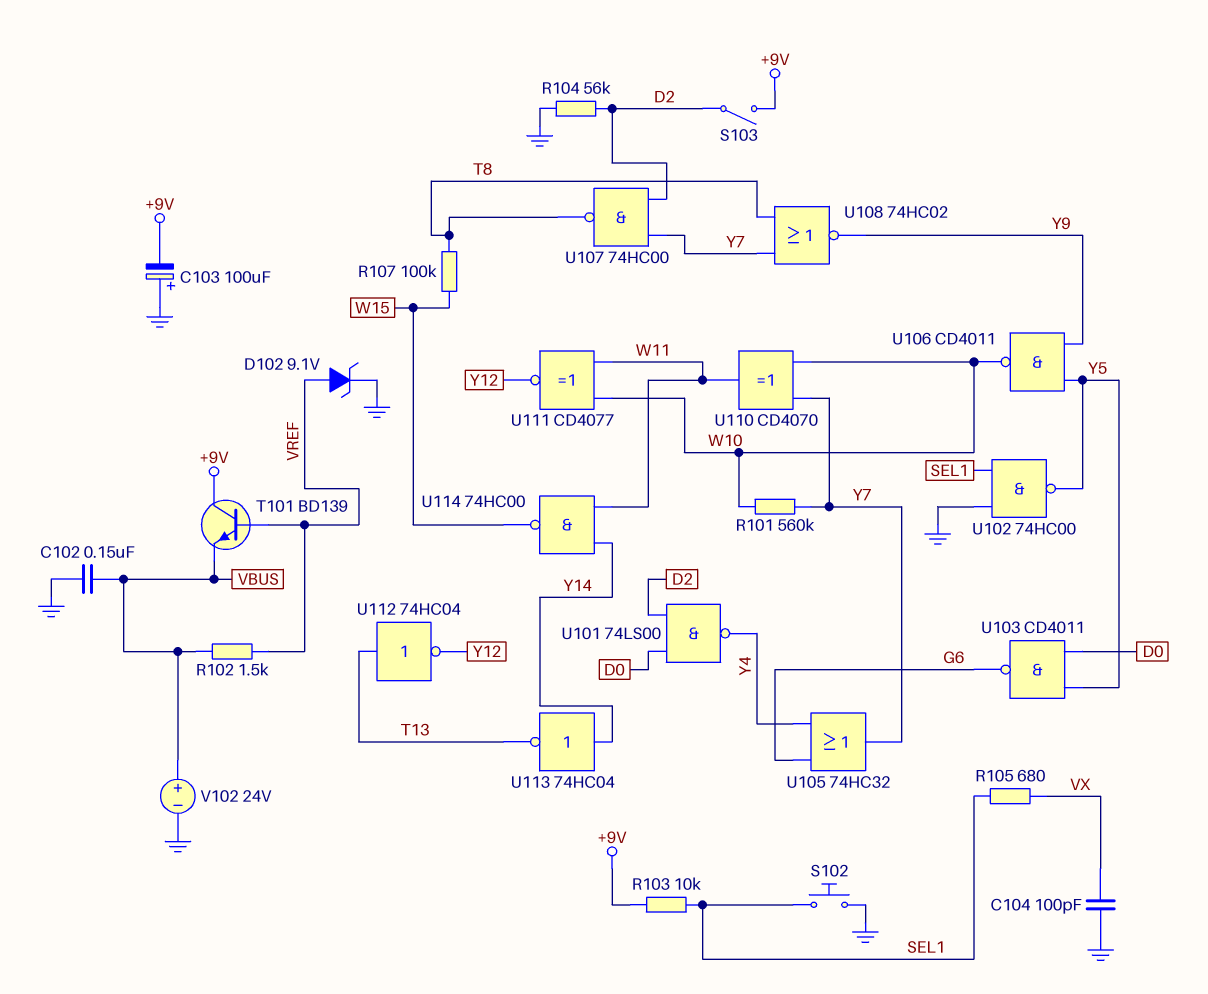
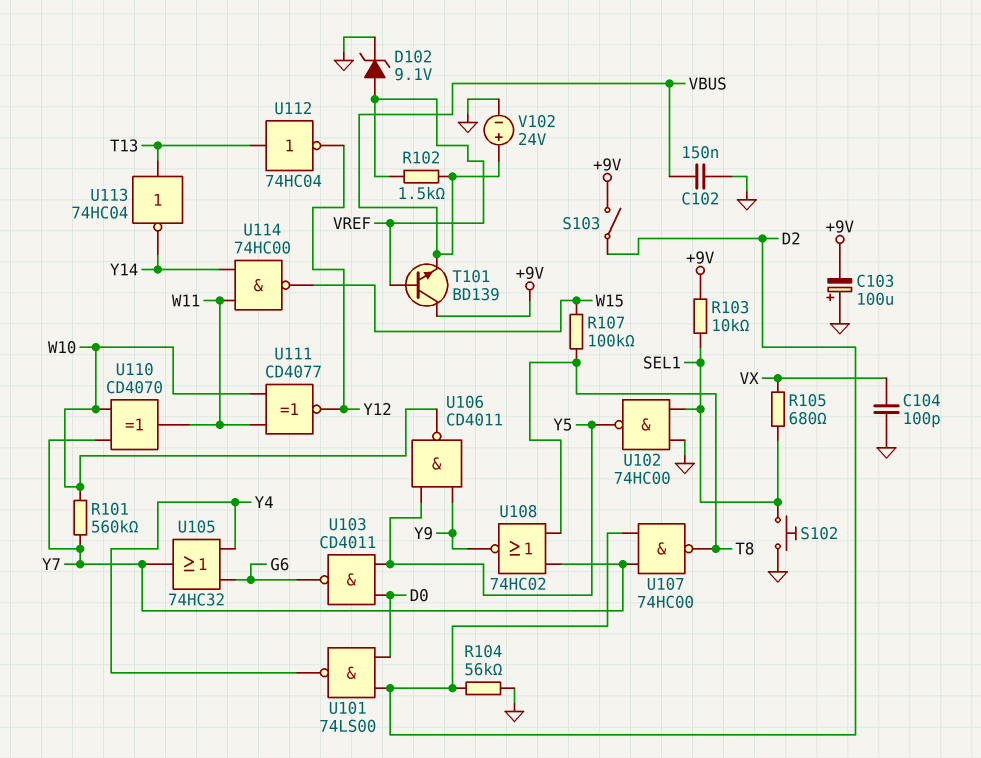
U113: NOT 74HC04 (in Y14, out T13) -> NOT 74HC04 (in T13, out Y14)

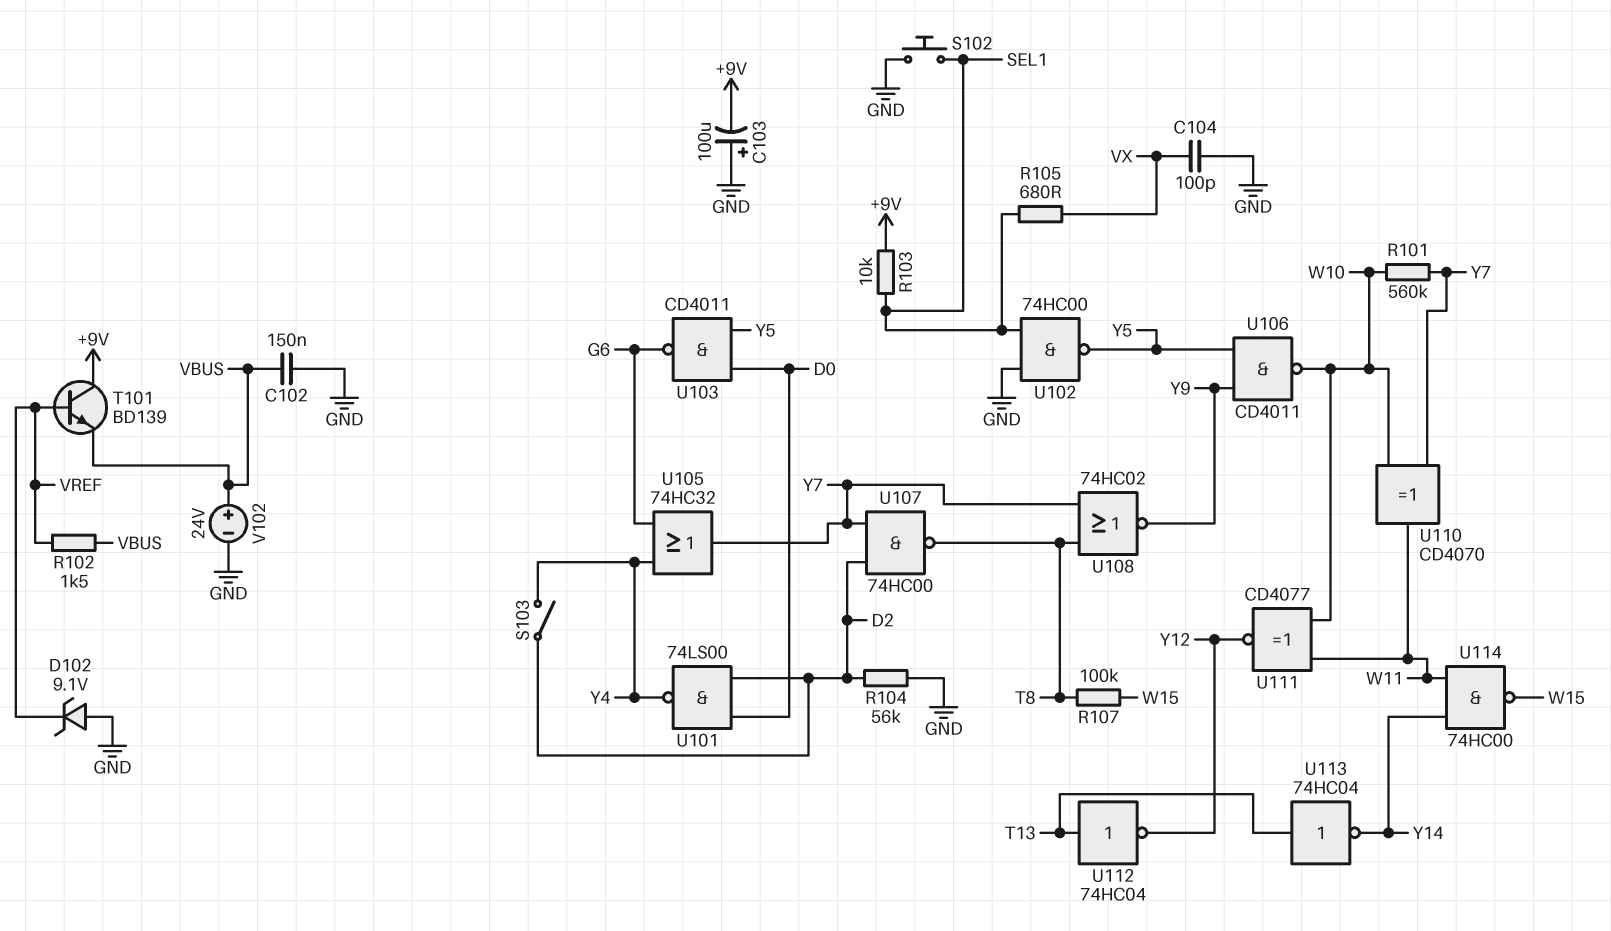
D102: zener 9.1V (A VREF, K GND) -> zener 9.1V (A GND, K VREF)
S103: switch (+9V, D2) -> switch (D2, Y4)

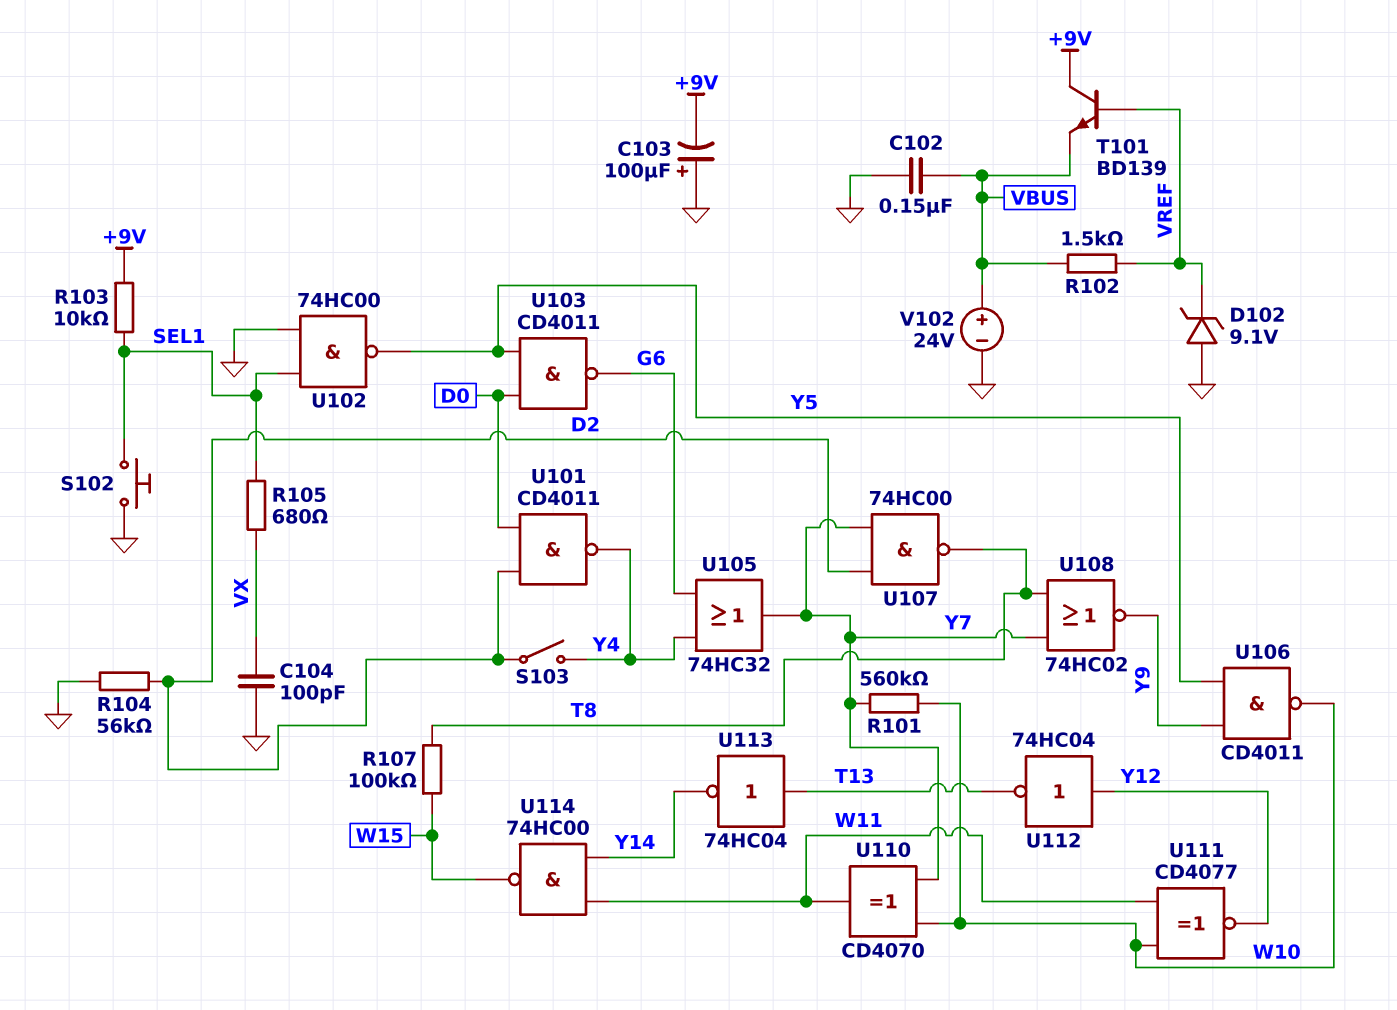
U101: NAND 74LS00 (in D0, in D2, out Y4) -> NAND CD4011 (in D0, in D2, out Y4)
U112: NOT 74HC04 (in T13, out Y12) -> NOT 74HC04 (in Y12, out T13)

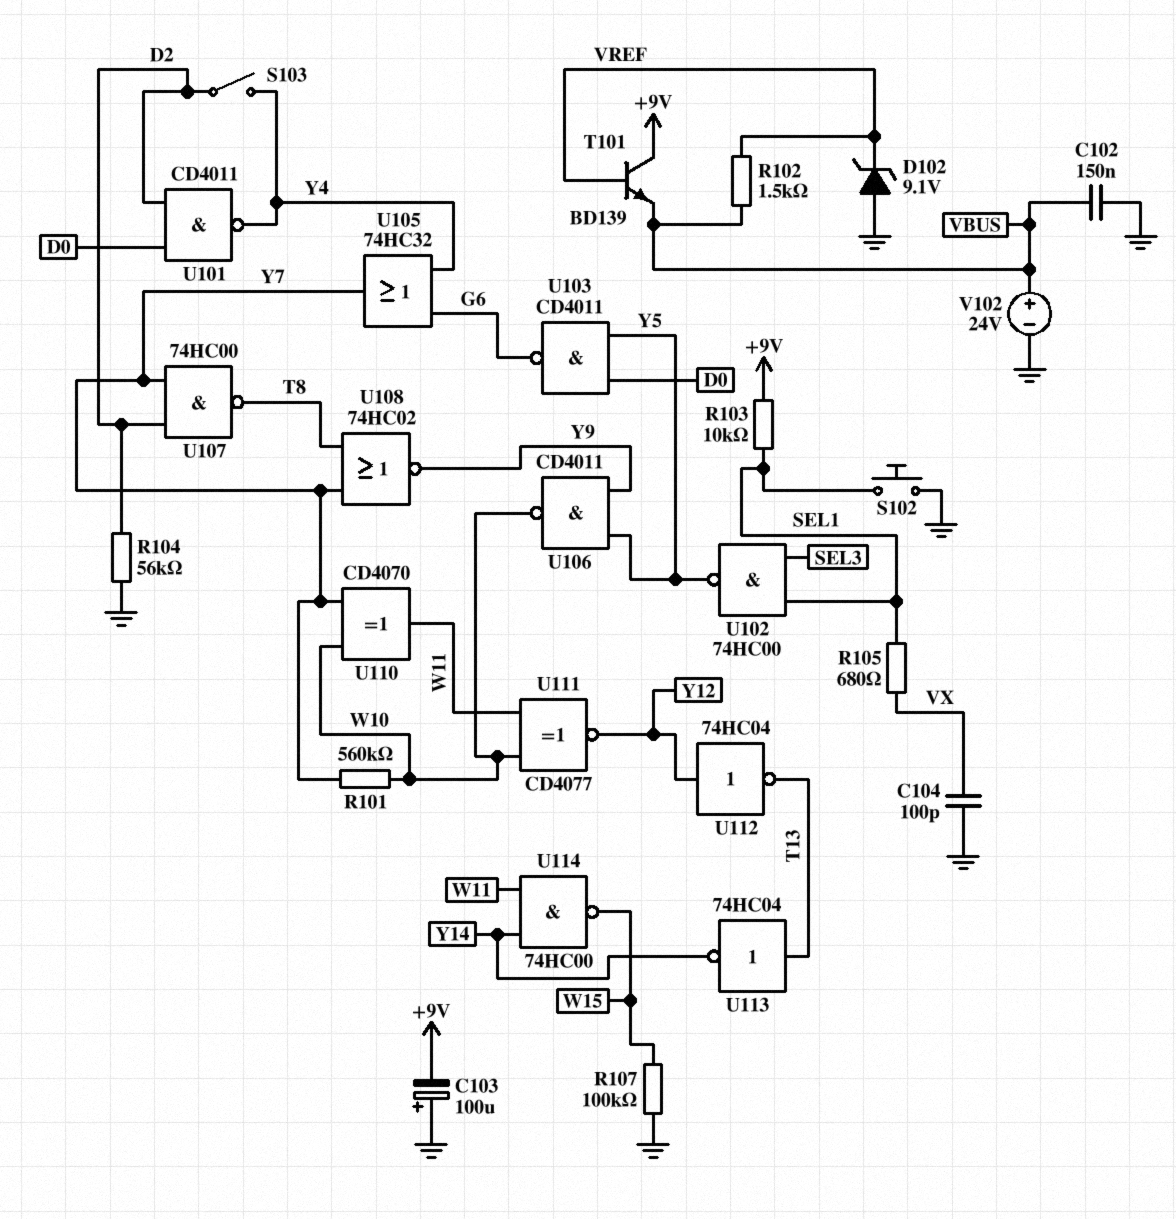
R107: 100k (T8, W15) -> 100k (GND, W15)
U102: NAND 74HC00 (in GND, in SEL1, out Y5) -> NAND 74HC00 (in SEL1, in SEL3, out Y5)

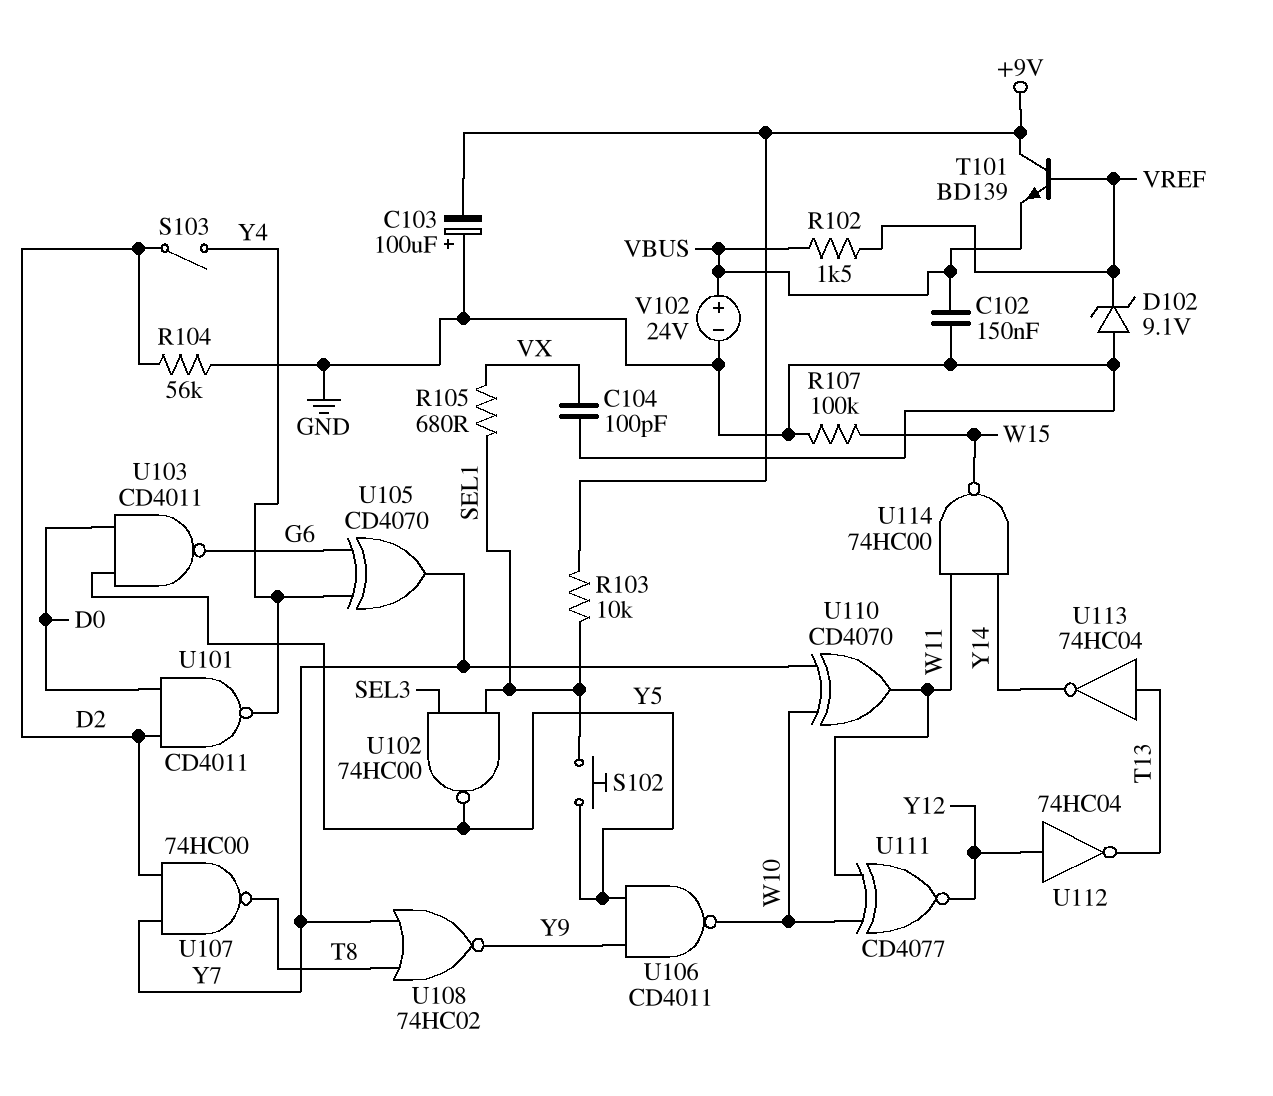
R101: 560k (W10, Y7) -> none
S102: button (GND, SEL1) -> button (SEL1, Y5)
U105: OR 74HC32 (in G6, in Y4, out Y7) -> XOR CD4070 (in G6, in Y4, out Y7)

